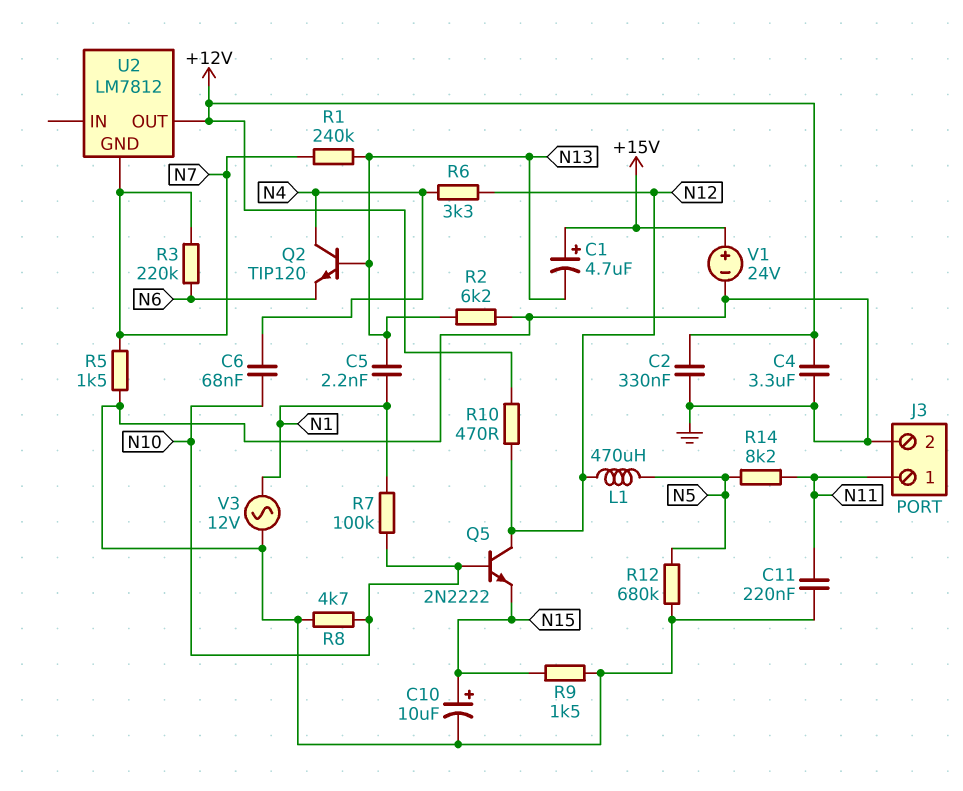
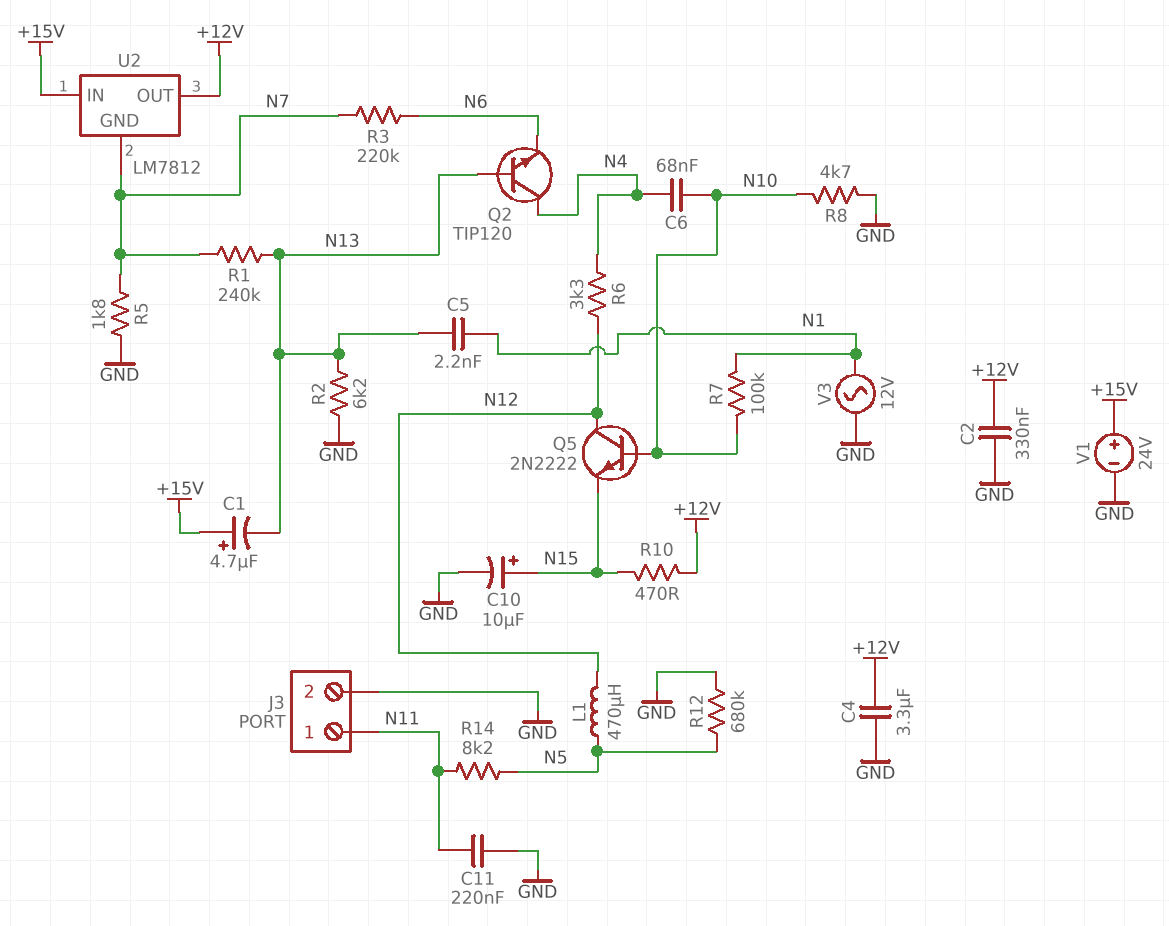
R5: 1.5k (GND, N7) -> 1.8k (GND, N7)
R9: 1.5k (GND, N15) -> none
R10: 470 (+12V, N12) -> 470 (+12V, N15)
U2 pin IN: none -> +15V

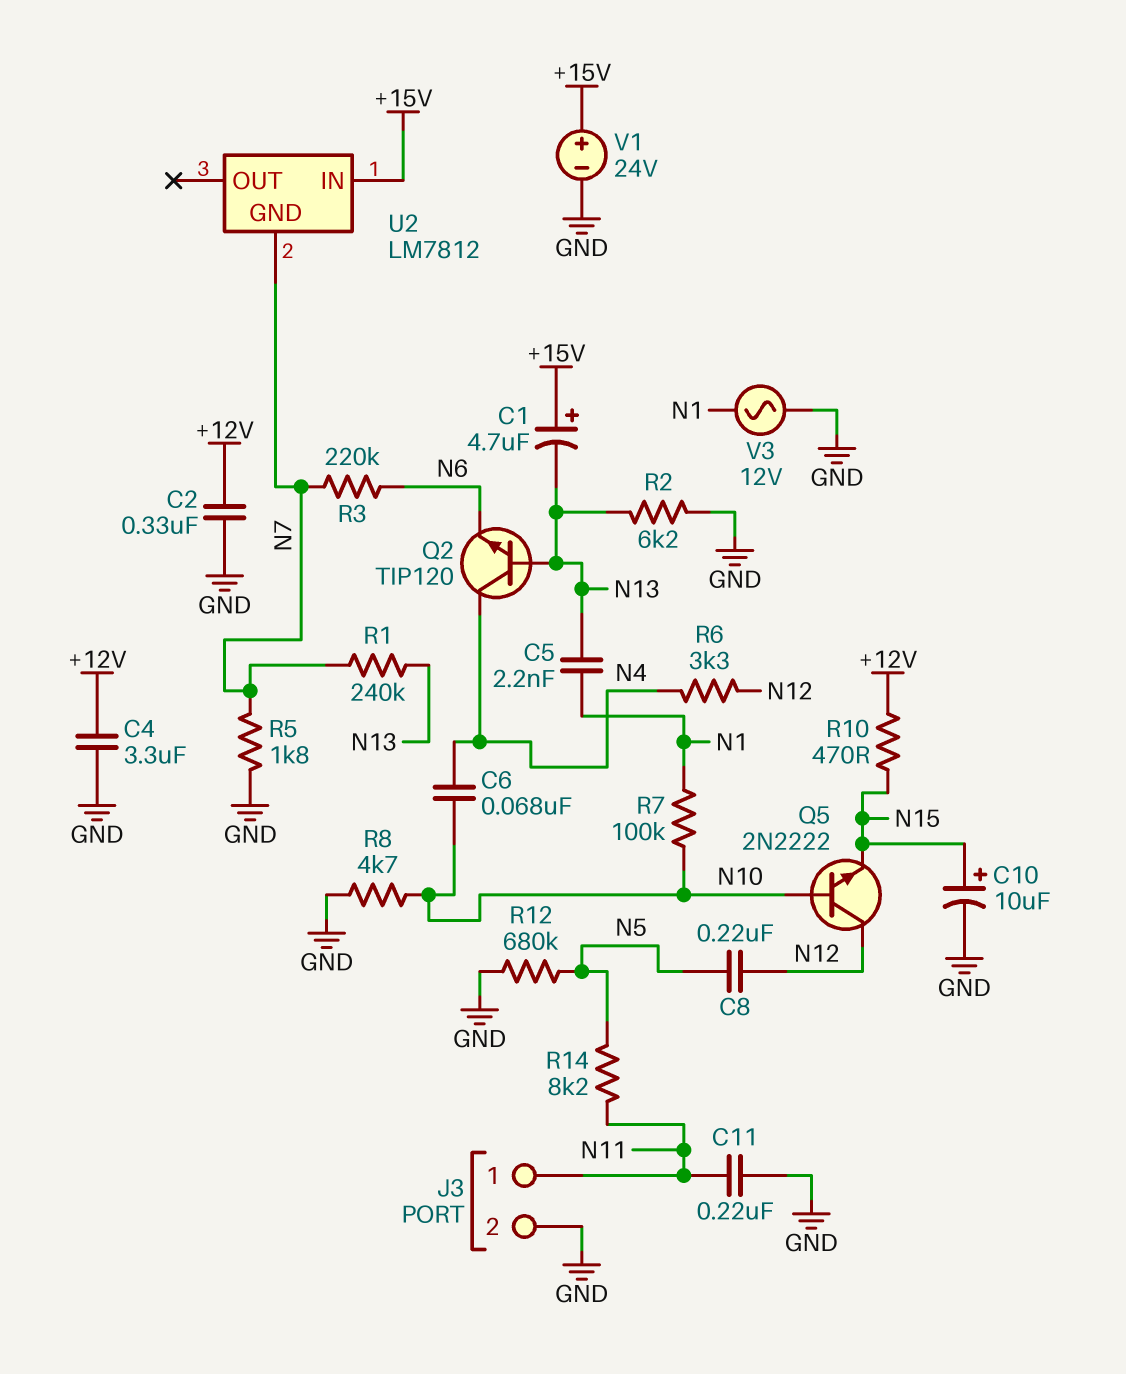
C8: none -> 220nF (N5, N12)
L1: 470uH (N5, N12) -> none
U2 pin OUT: +12V -> none

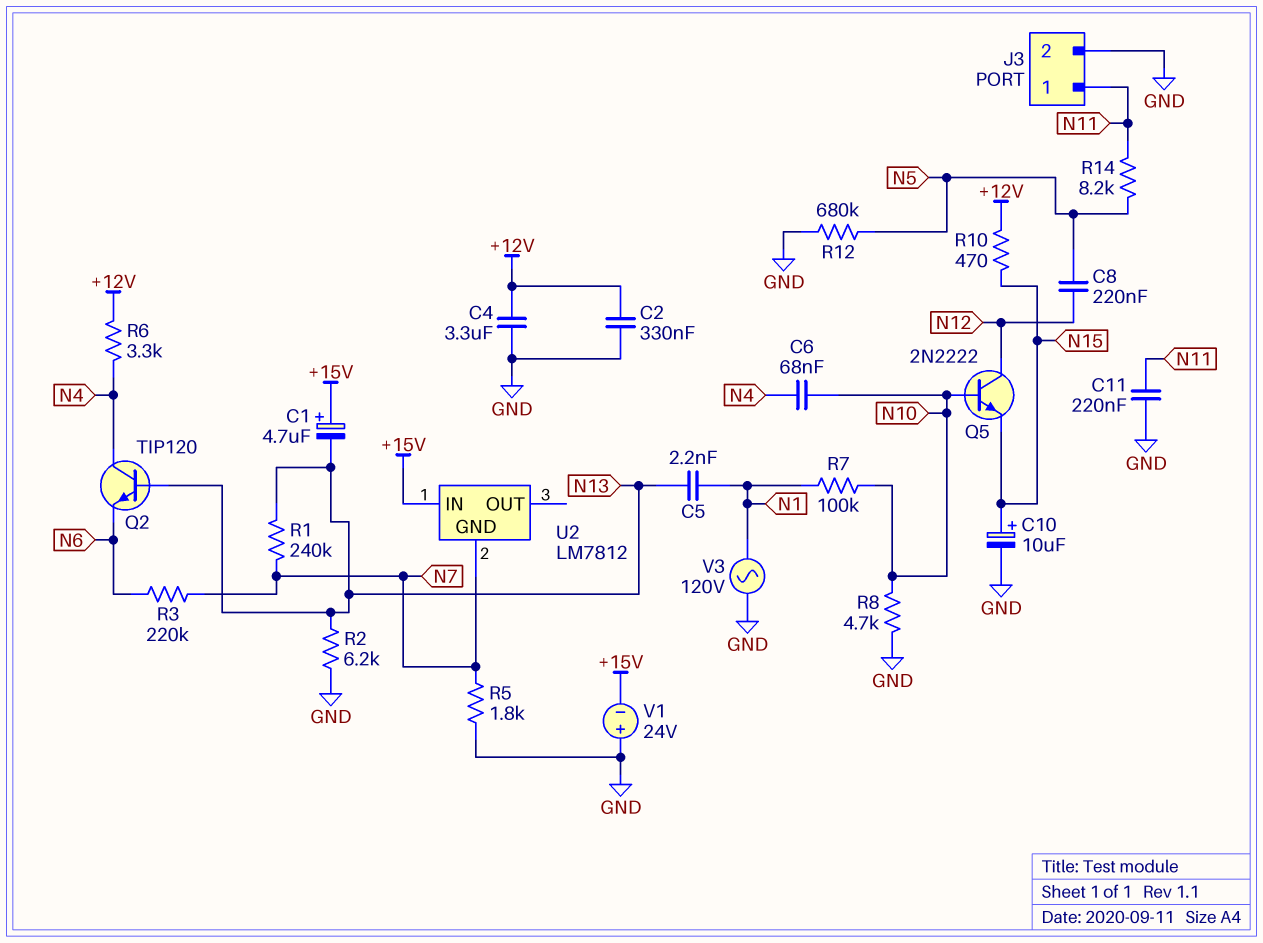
R6: 3.3k (N4, N12) -> 3.3k (+12V, N4)
V1: 24V (plus +15V, minus GND) -> 24V (plus GND, minus +15V)
V3: AC 12V (GND, N1) -> AC 120V (GND, N1)

